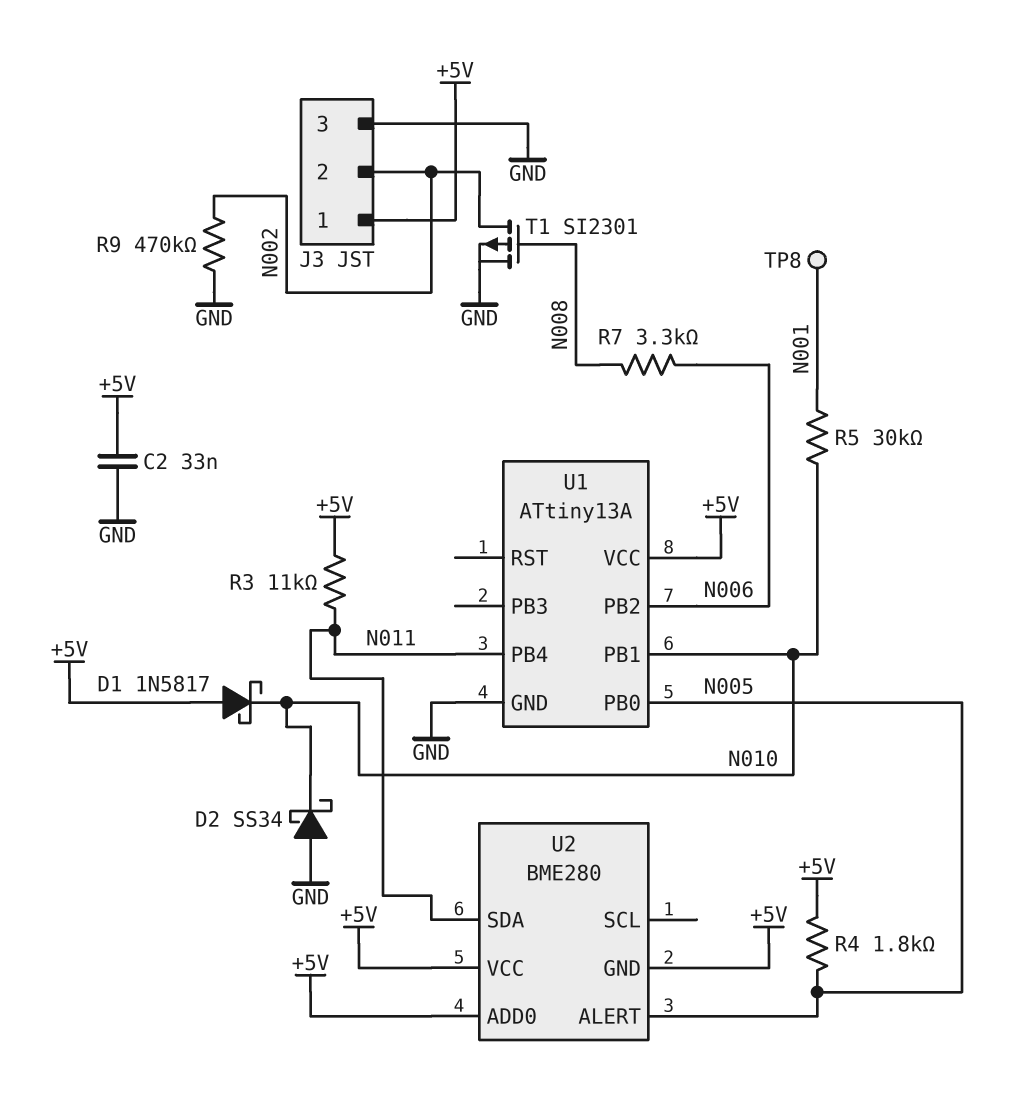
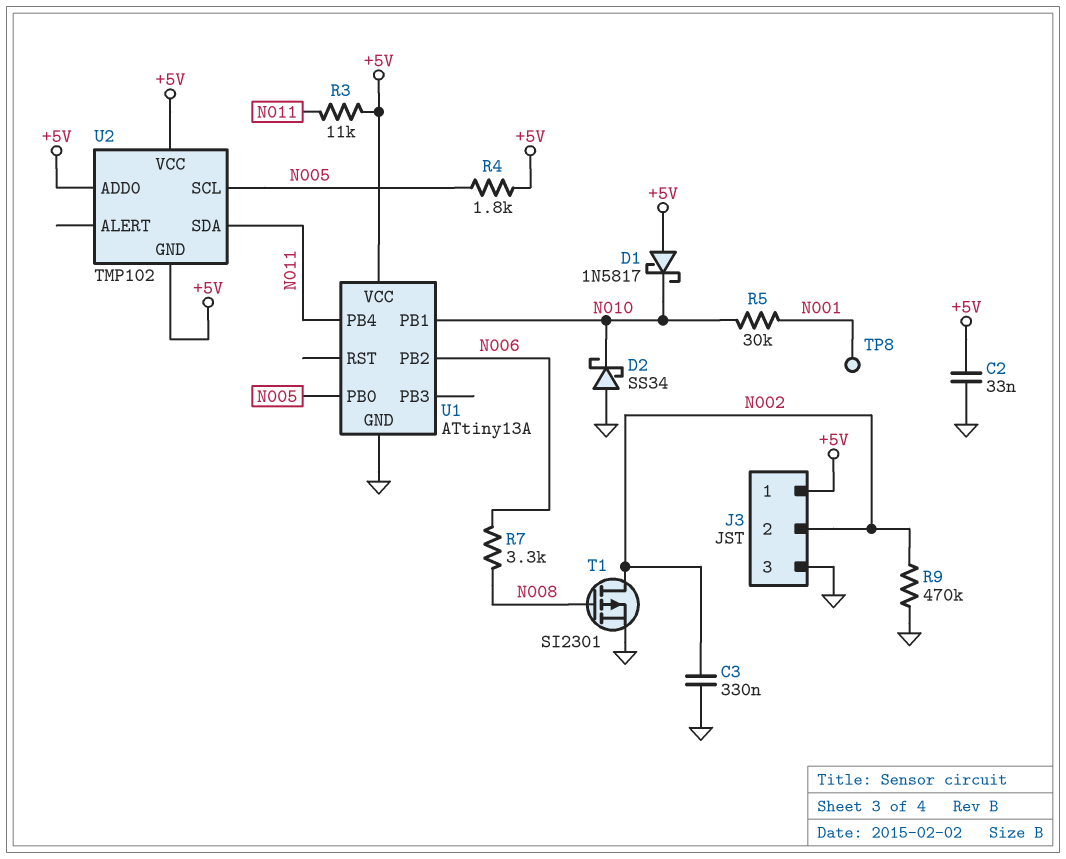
C3: none -> 330nF (GND, N002)
U2: BME280 -> TMP102
U2 pin ALERT: N005 -> none
U2 pin SCL: none -> N005

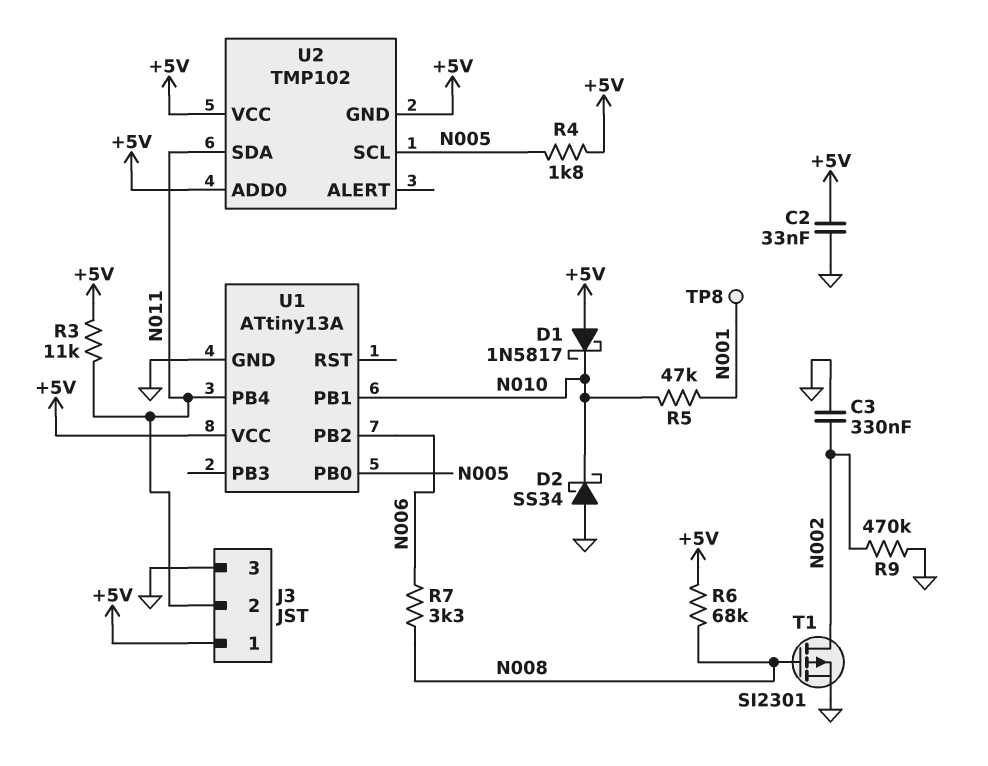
J3 pin 2: N002 -> N011
R5: 30k (N001, N010) -> 47k (N001, N010)
R6: none -> 68k (+5V, N008)

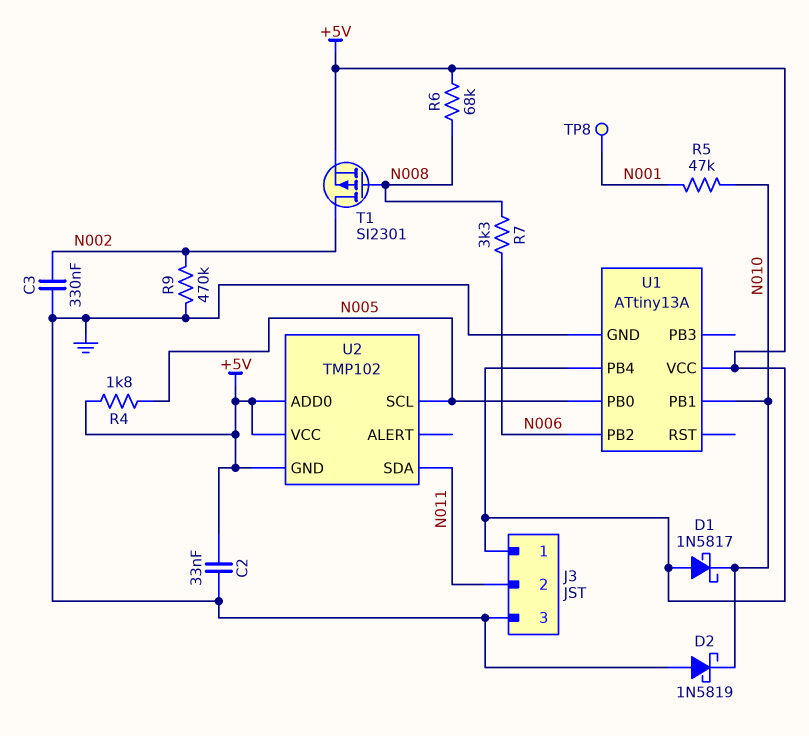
D2: schottky SS34 (A GND, K N010) -> schottky 1N5819 (A GND, K N010)
R3: 11k (+5V, N011) -> none
T1: PMOS SI2301 (G N008, D N002, S GND) -> PMOS SI2301 (G N008, D N002, S +5V)
U1 pin PB4: N011 -> +5V

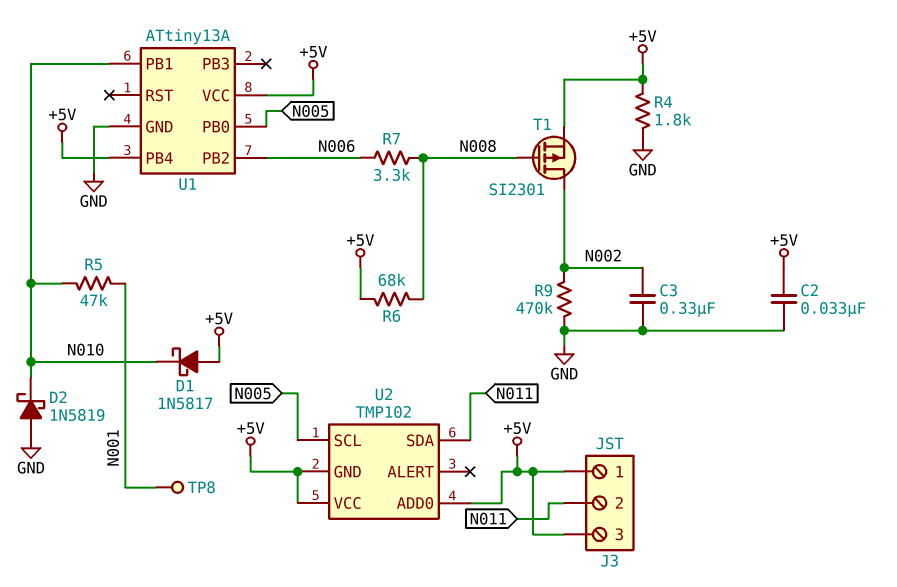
J3 pin 3: GND -> +5V
R4: 1.8k (+5V, N005) -> 1.8k (+5V, GND)

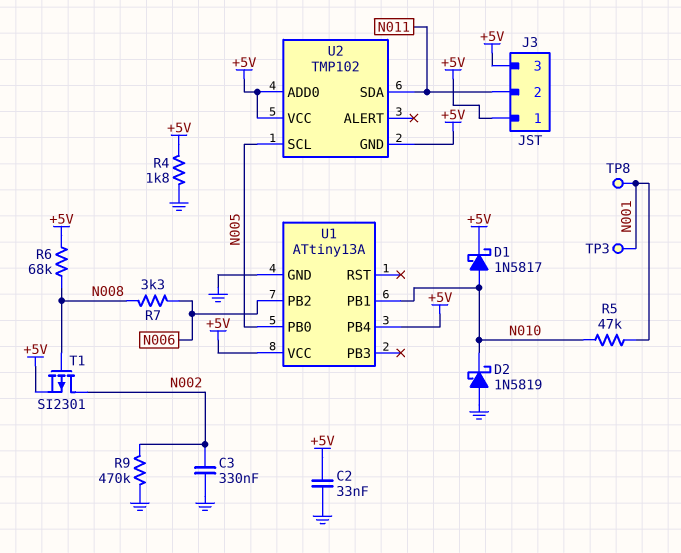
D1: schottky 1N5817 (A +5V, K N010) -> schottky 1N5817 (A N010, K +5V)
TP3: none -> test point (N001)

